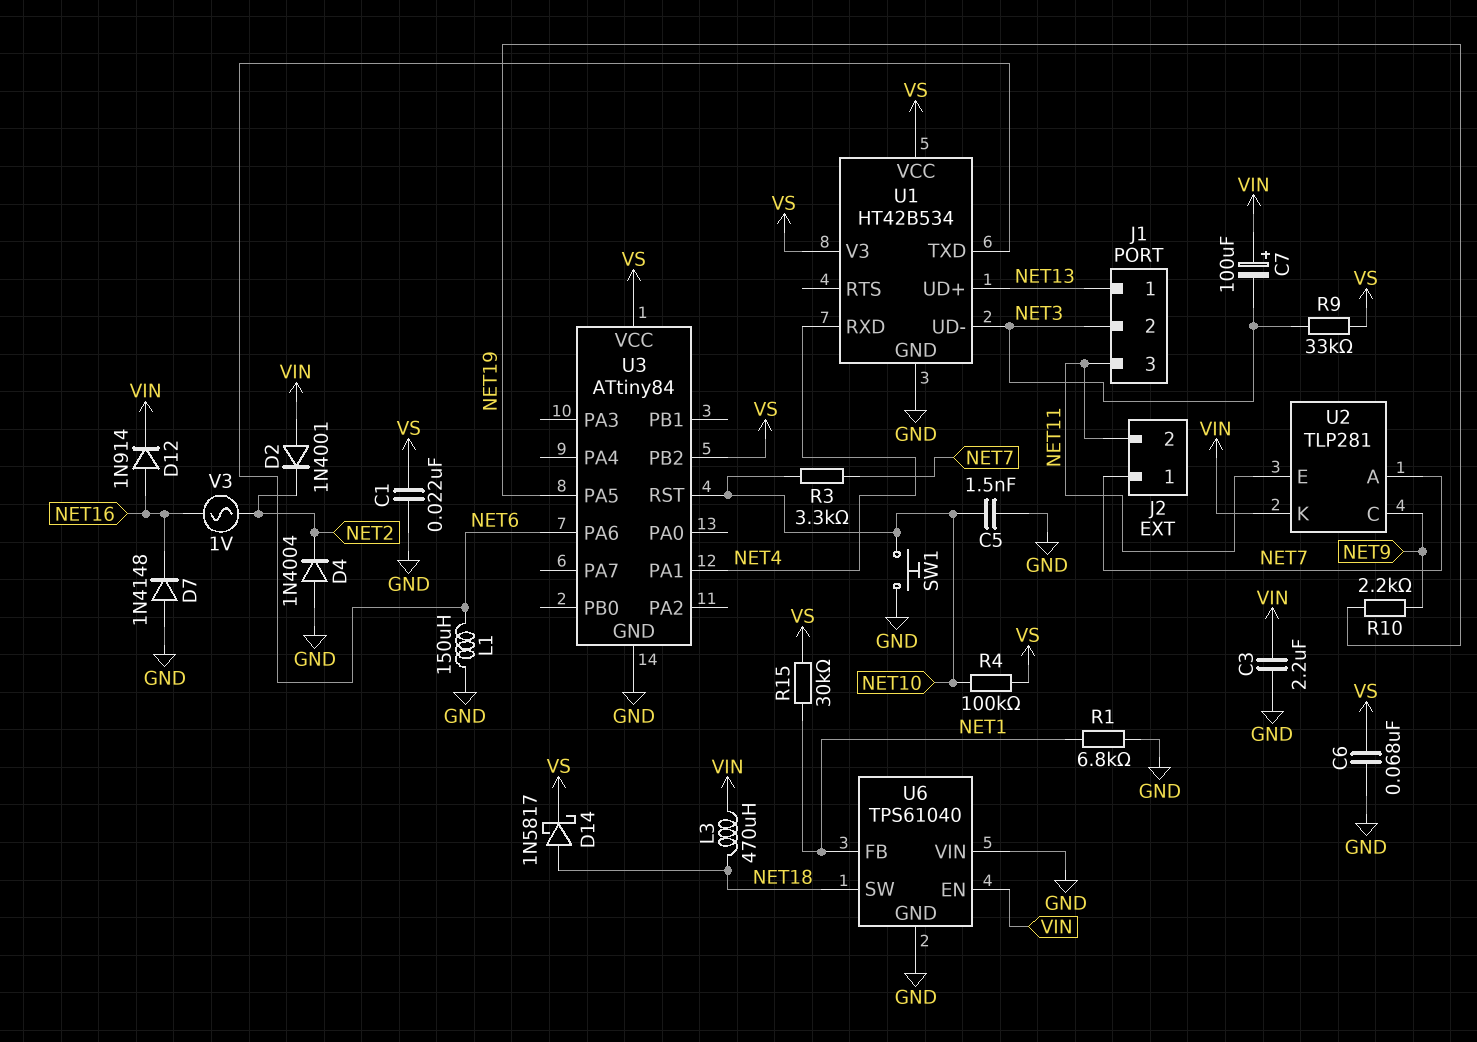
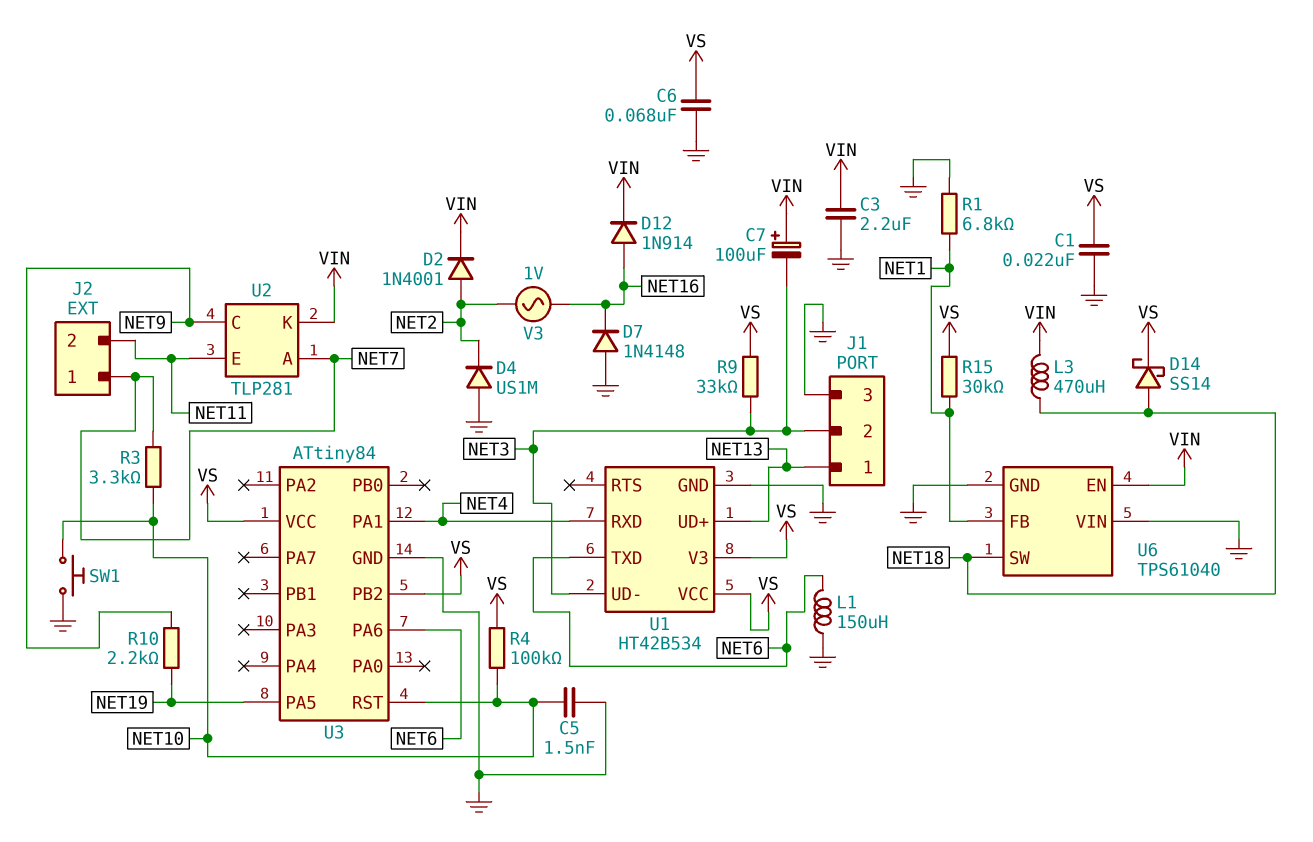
D2: diode 1N4001 (A VIN, K NET2) -> diode 1N4001 (A NET2, K VIN)
D4: diode 1N4004 (A GND, K NET2) -> diode US1M (A GND, K NET2)
D14: schottky 1N5817 (A NET18, K VS) -> schottky SS14 (A NET18, K VS)
J1 pin 3: NET11 -> GND

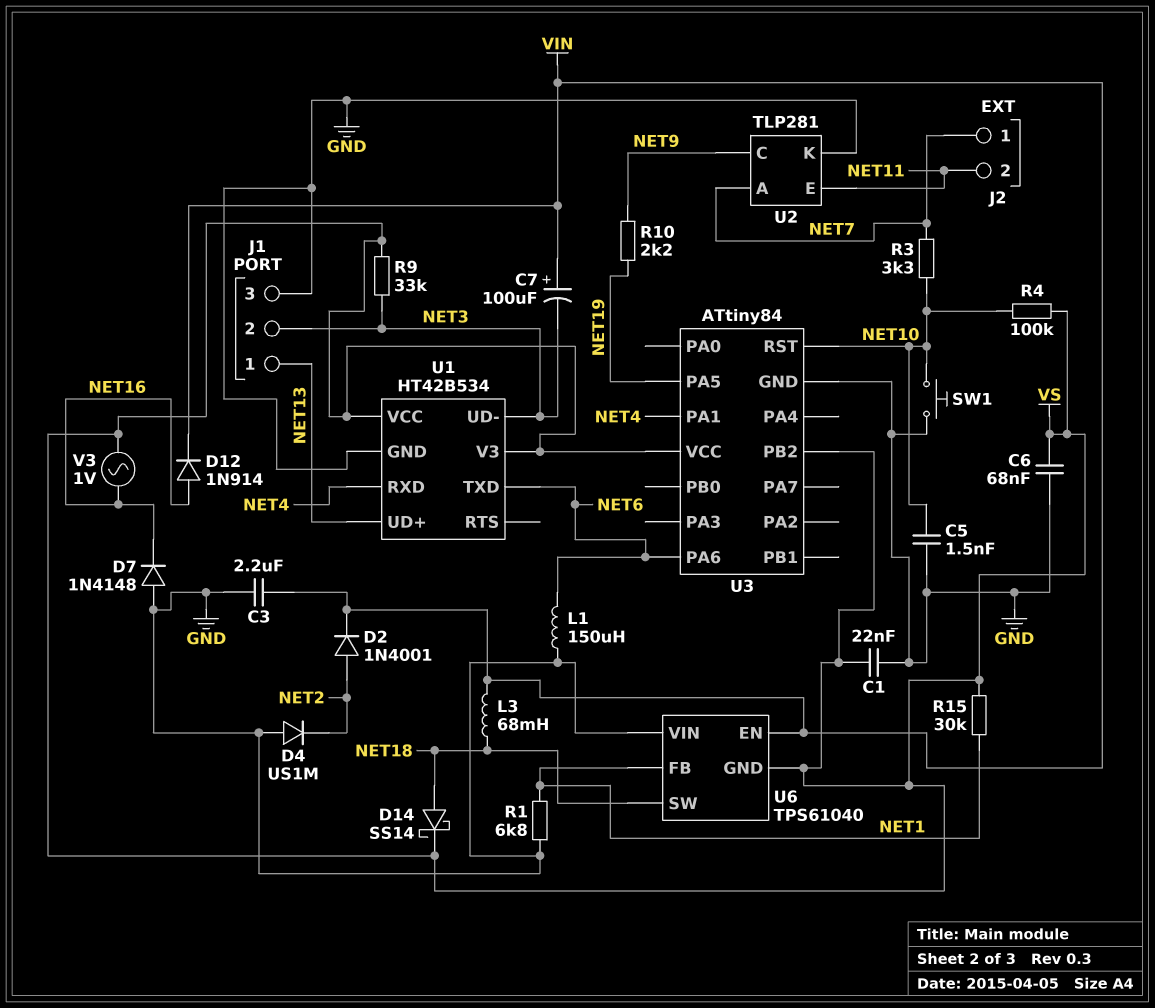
L3: 470uH (NET18, VIN) -> 68mH (NET18, VIN)
U2 pin K: VIN -> GND
U6 pin GND: GND -> VS
V3: AC 1V (NET2, NET16) -> AC 1V (NET16, VS)

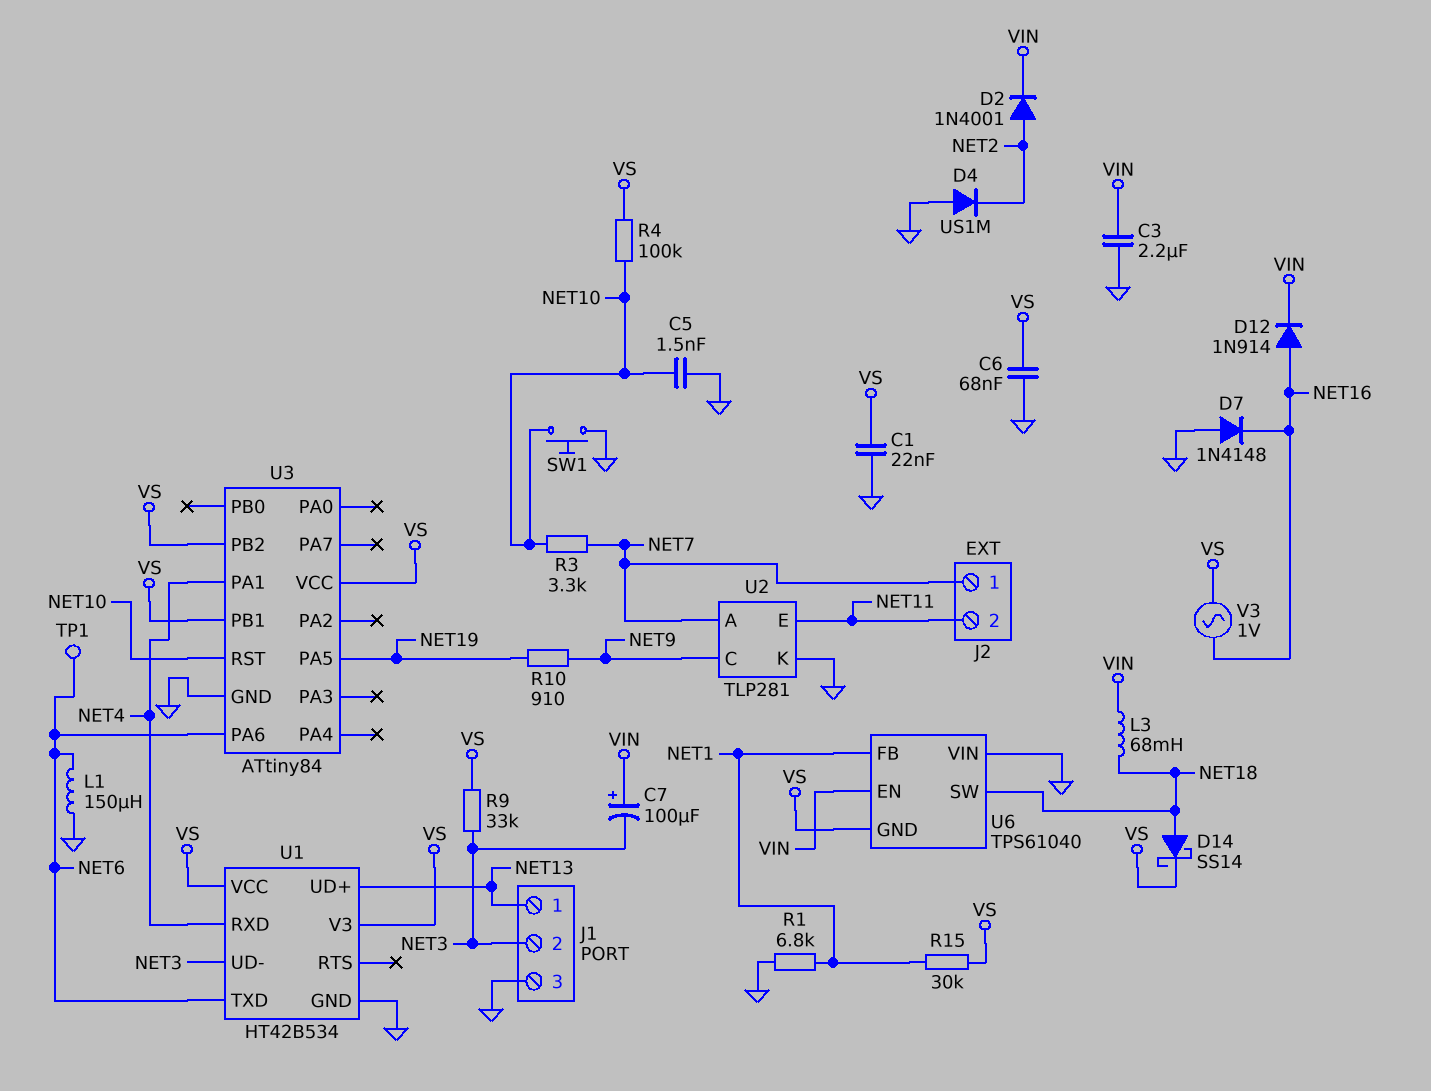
R10: 2.2k (NET9, NET19) -> 910 (NET9, NET19)
TP1: none -> test point (NET6)
U3 pin PB1: none -> VS

